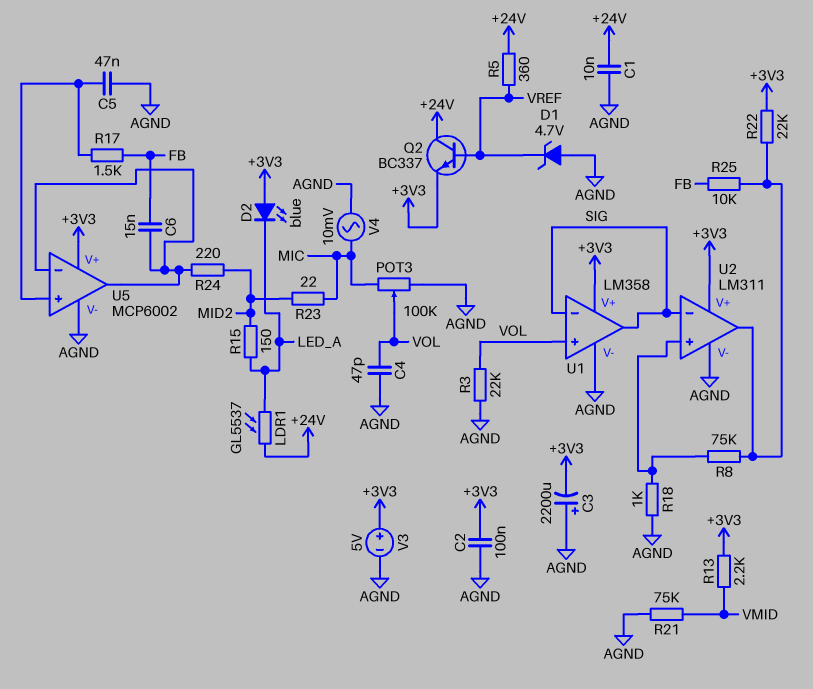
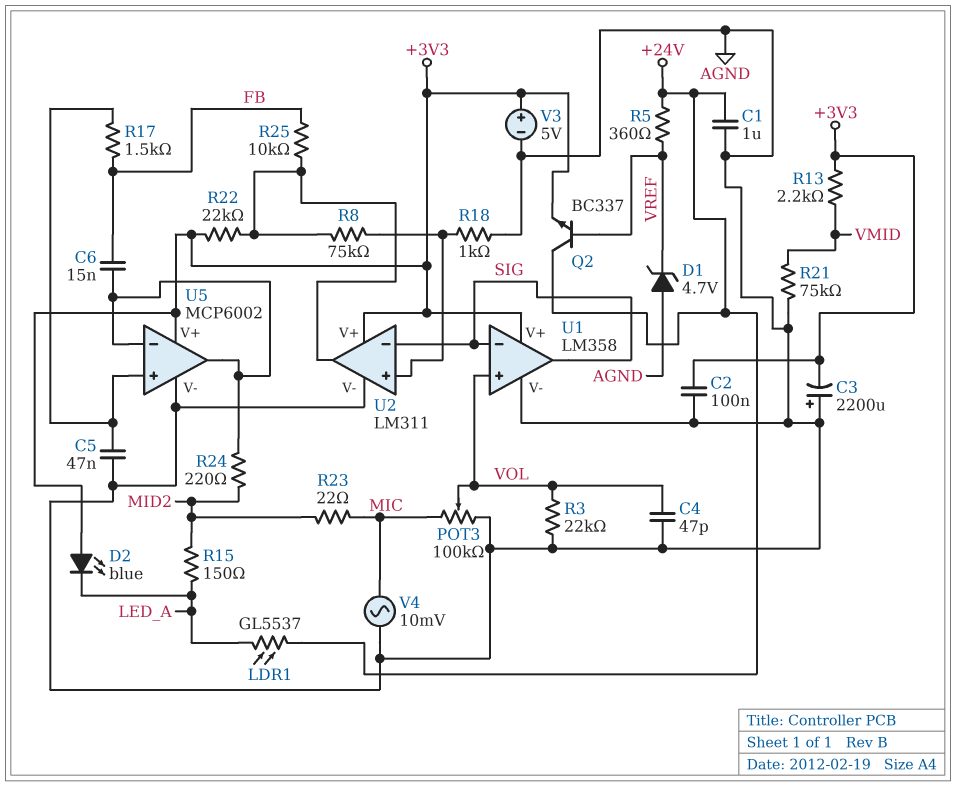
C1: 10nF (+24V, AGND) -> 1uF (+24V, AGND)

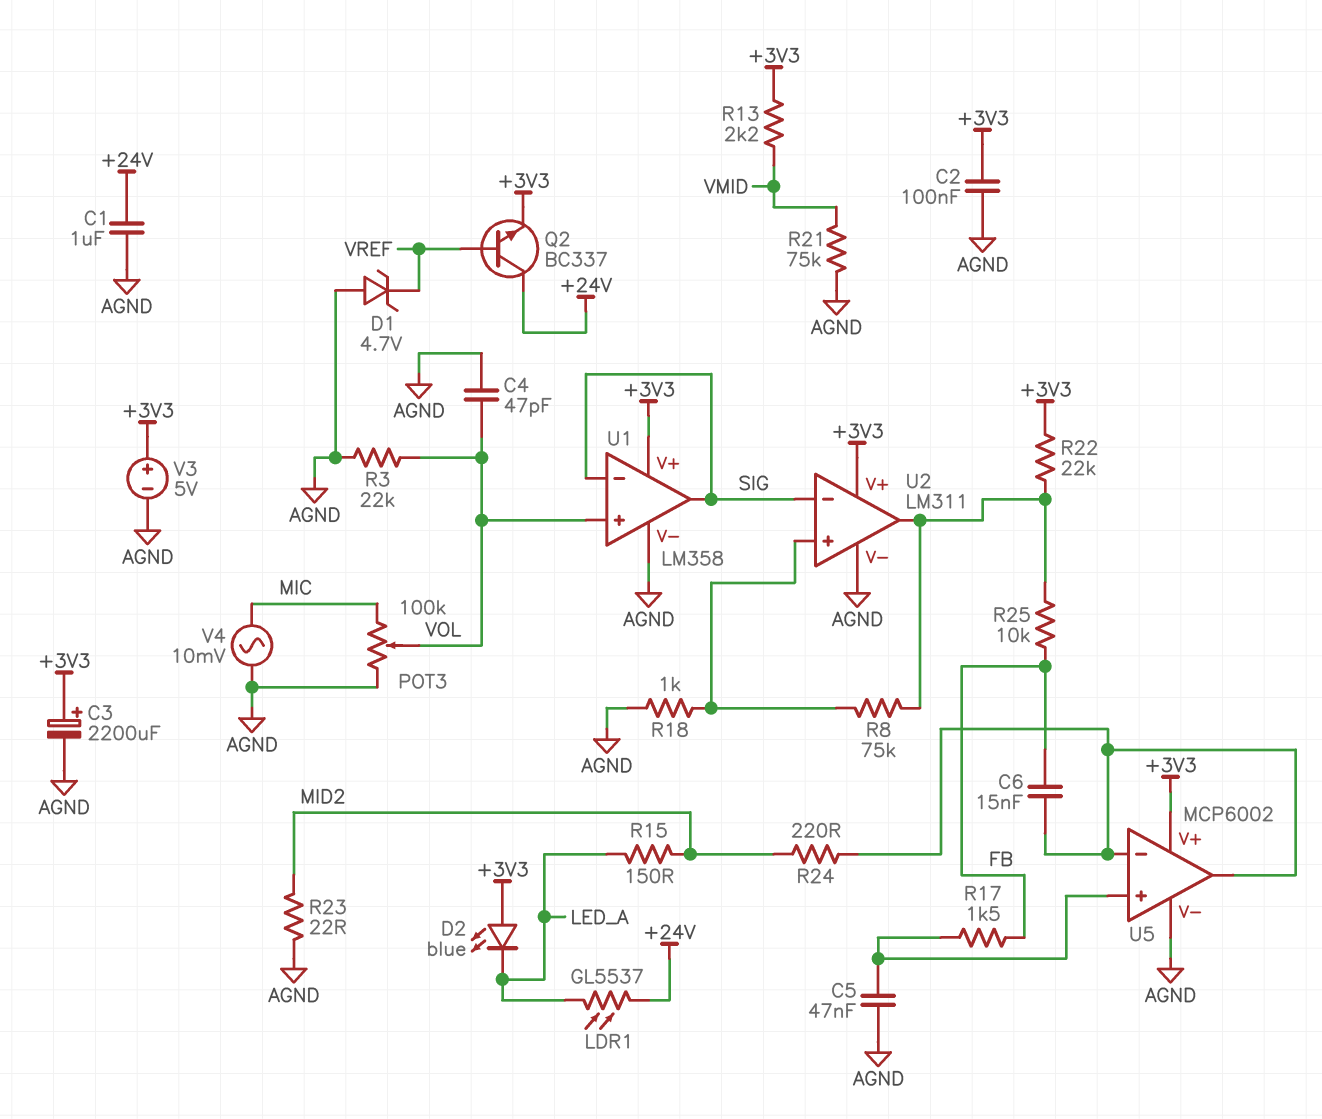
C3: 2200uF (plus AGND, minus +3V3) -> 2200uF (plus +3V3, minus AGND)
R5: 360 (+24V, VREF) -> none
R23: 22 (MIC, MID2) -> 22 (AGND, MID2)

